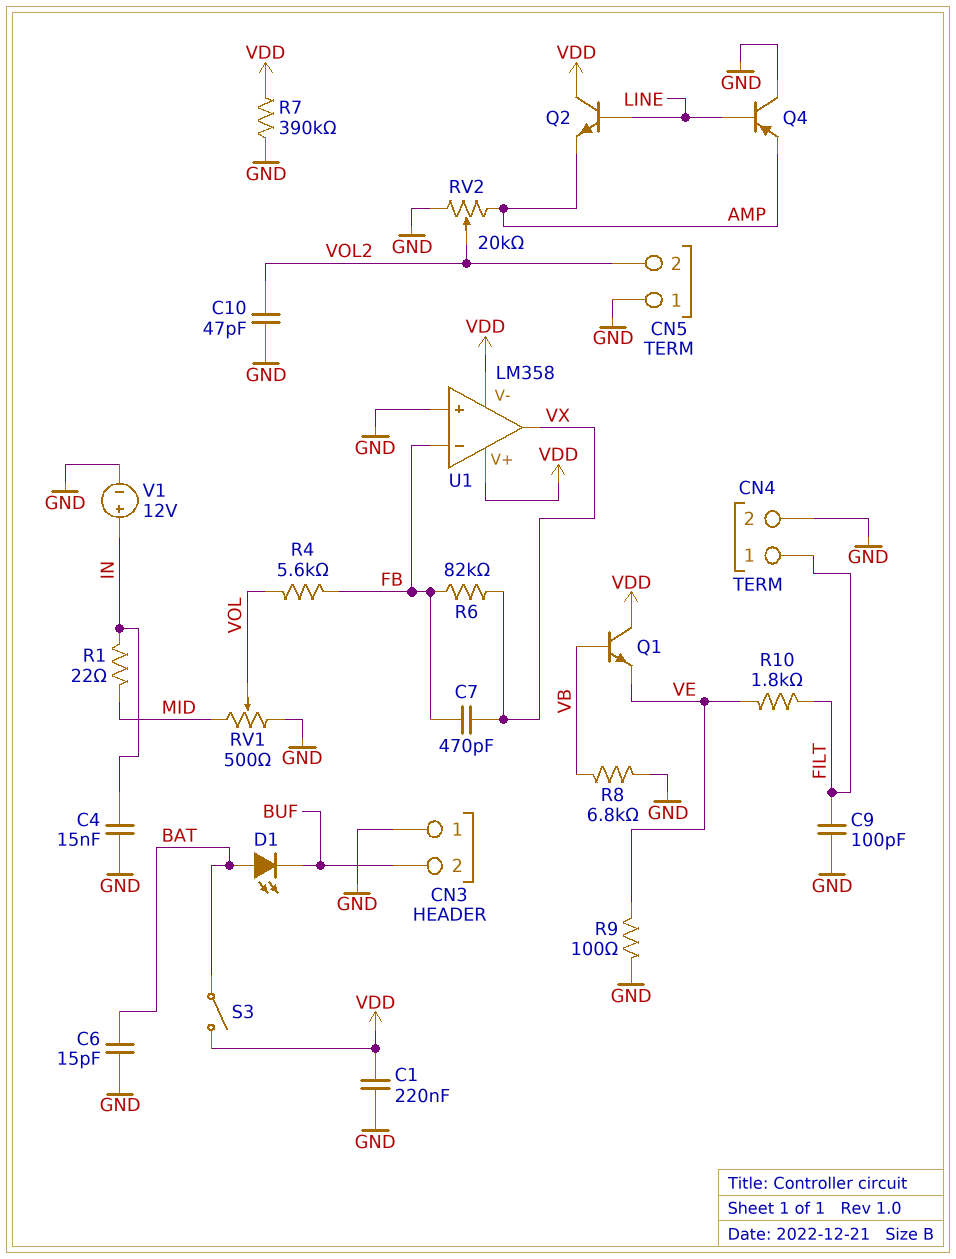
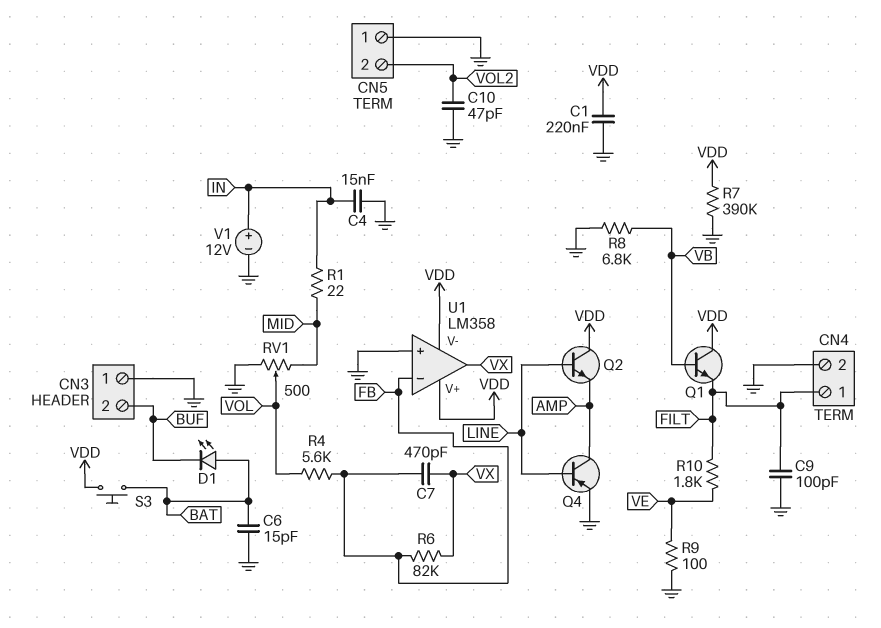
Q1: NPN (B VB, C VDD, E VE) -> NPN (B VB, C VDD, E FILT)
Q4: PNP (B LINE, C GND, E AMP) -> PNP (B LINE, C AMP, E GND)
RV2: 20k (AMP, GND, wiper VOL2) -> none
S3: switch (BAT, VDD) -> button (BAT, VDD)

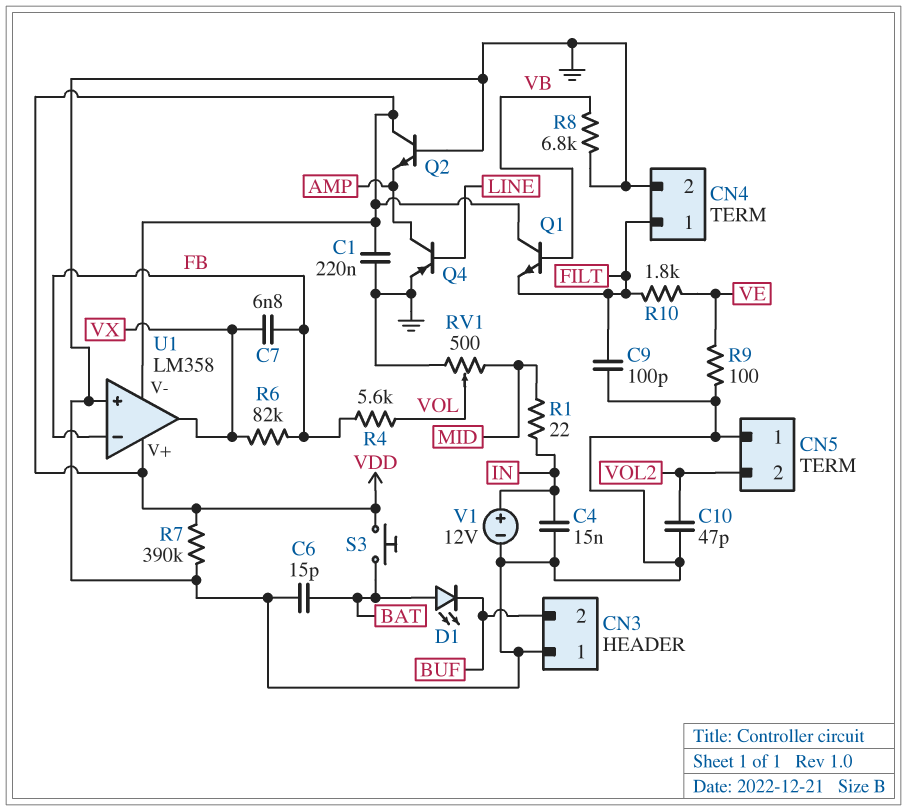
C7: 470pF (FB, VX) -> 6.8nF (FB, VX)
Q2: NPN (B LINE, C VDD, E AMP) -> NPN (B GND, C VDD, E AMP)

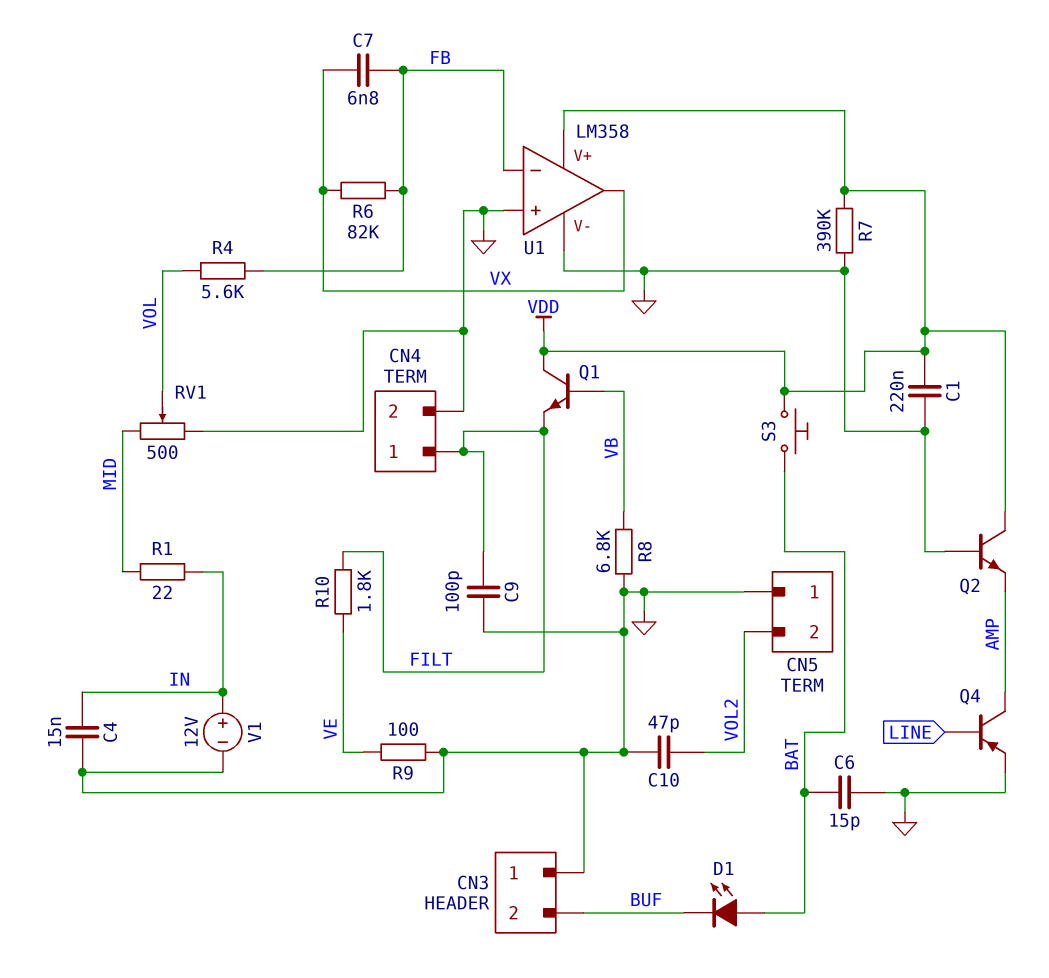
U1 pin V-: VDD -> GND

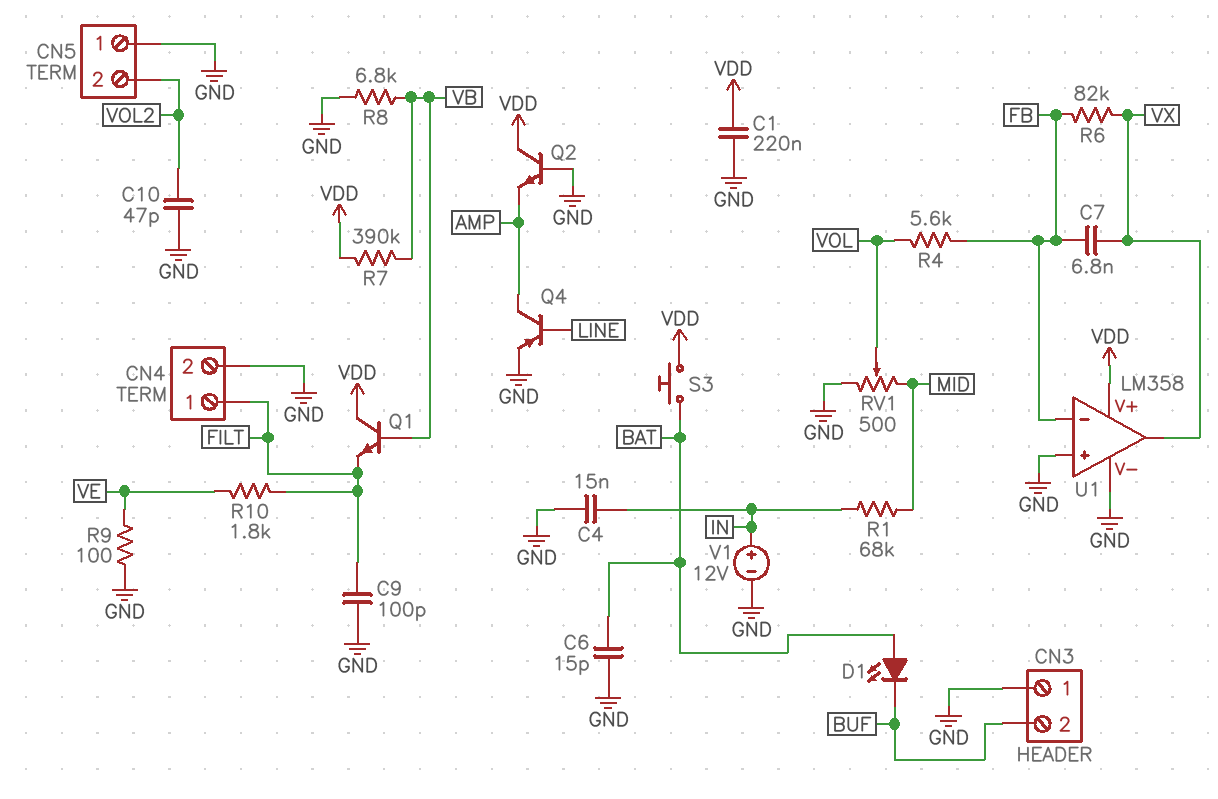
R1: 22 (IN, MID) -> 68k (IN, MID)
R7: 390k (GND, VDD) -> 390k (VB, VDD)

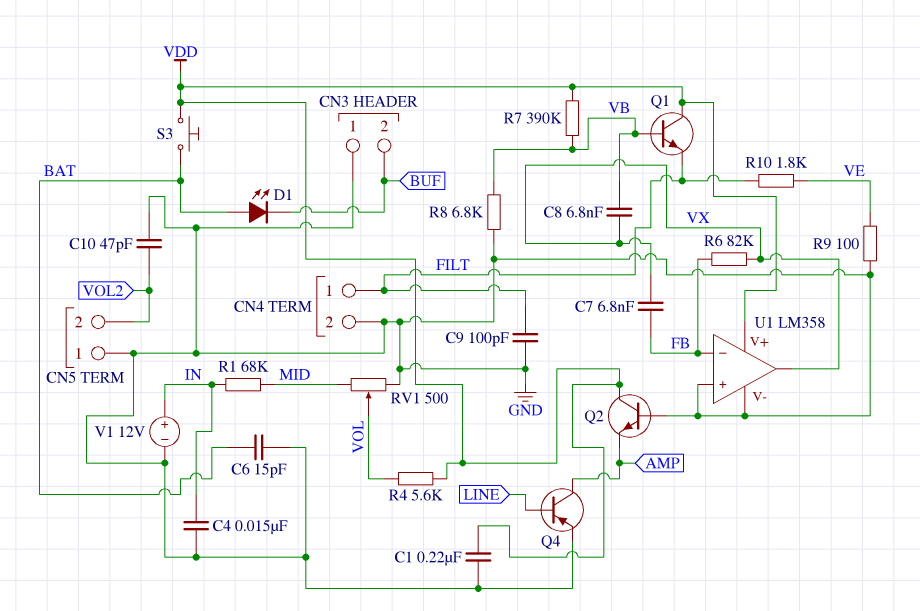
C8: none -> 6.8nF (VB, VX)
R4: 5.6k (FB, VOL) -> 5.6k (VDD, VOL)

